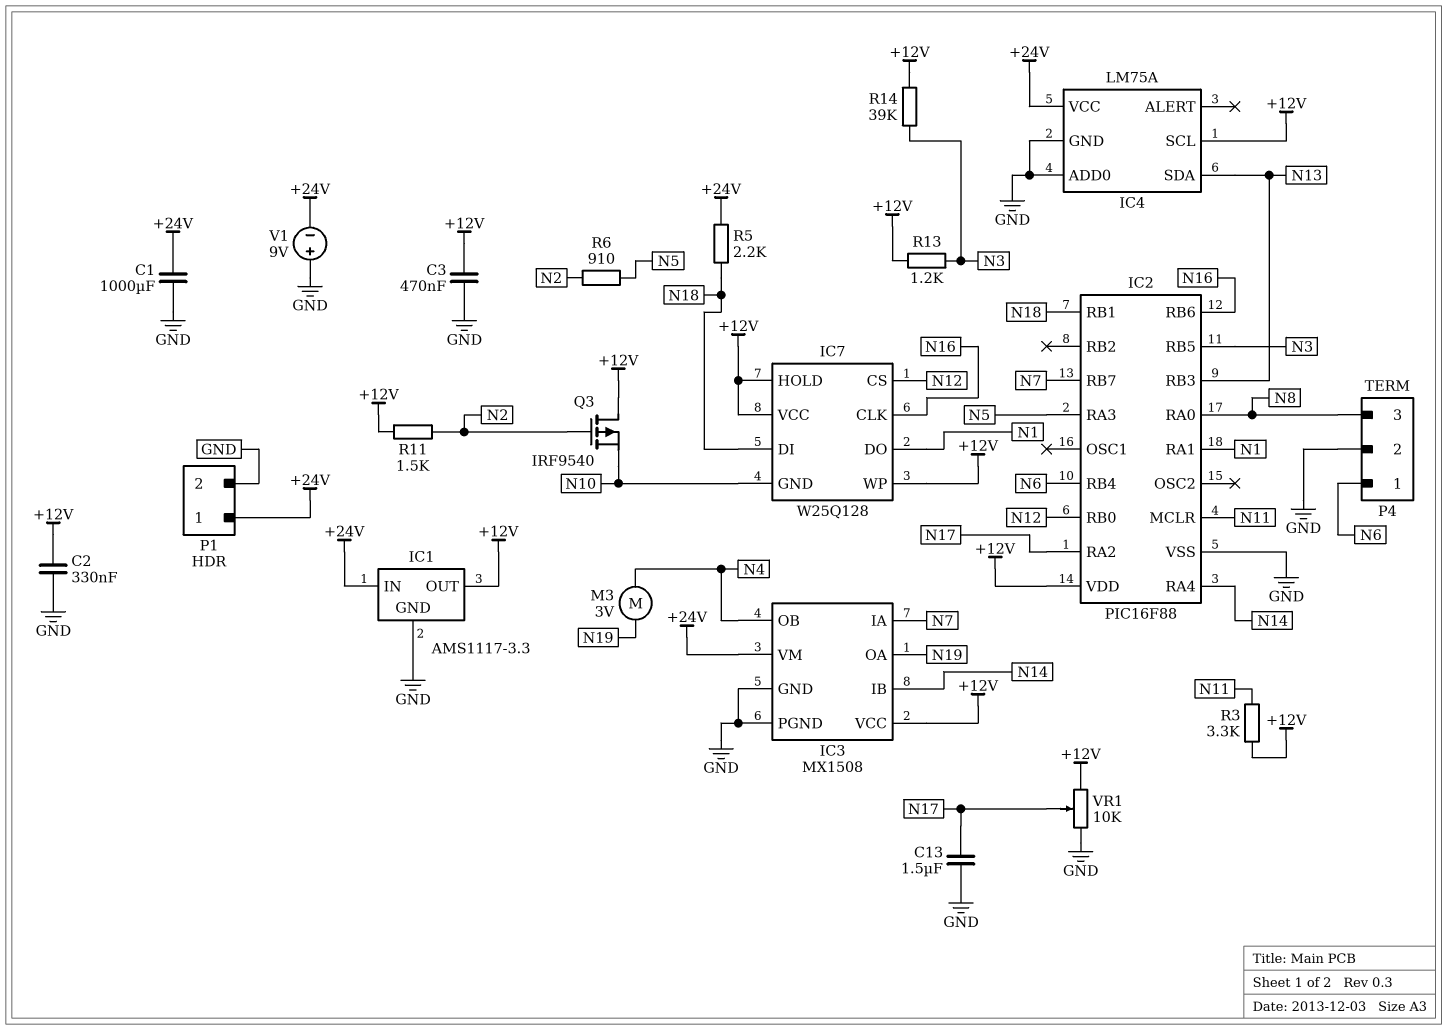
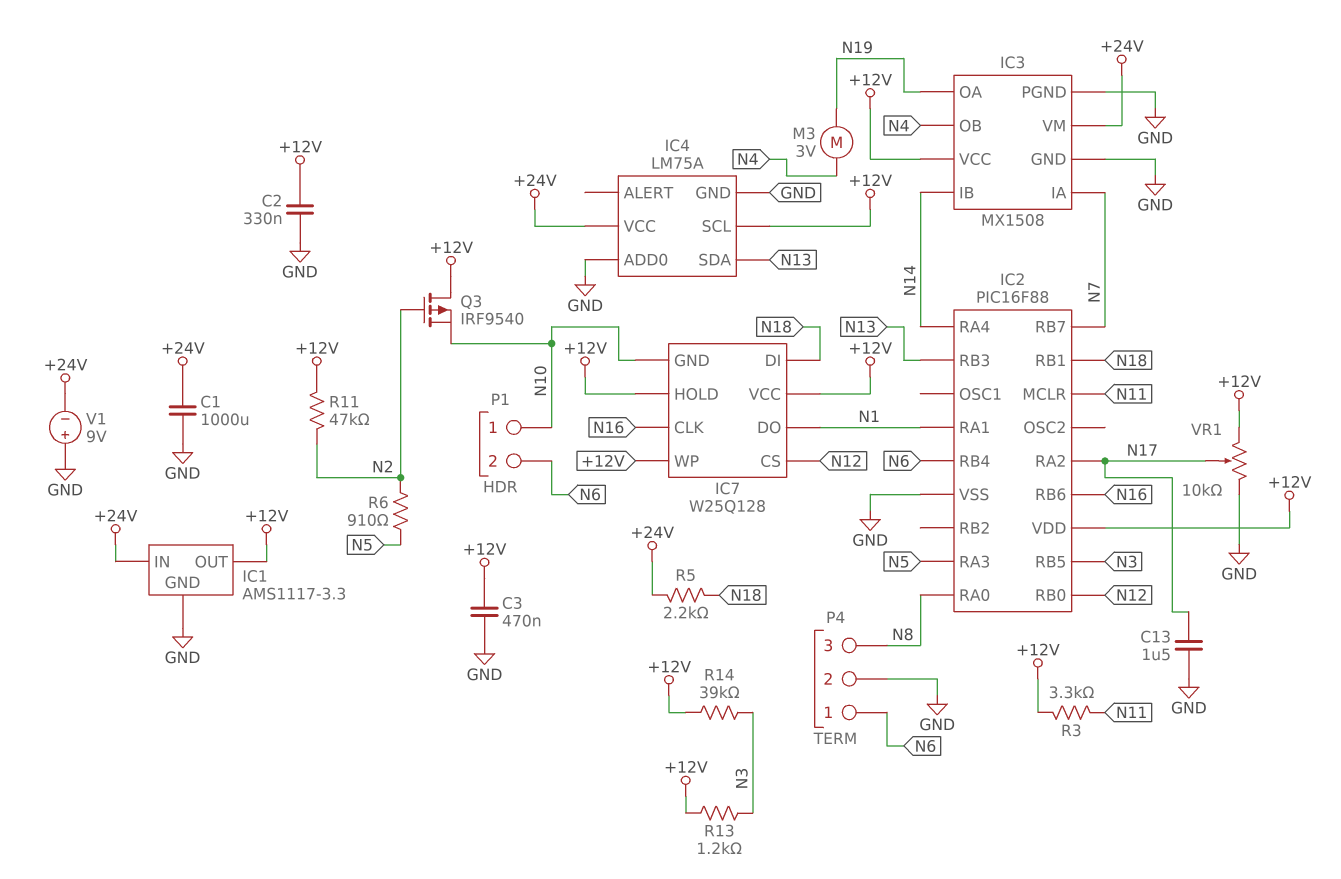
P1 pin 1: +24V -> N10
P1 pin 2: GND -> N6
R11: 1.5k (+12V, N2) -> 47k (+12V, N2)

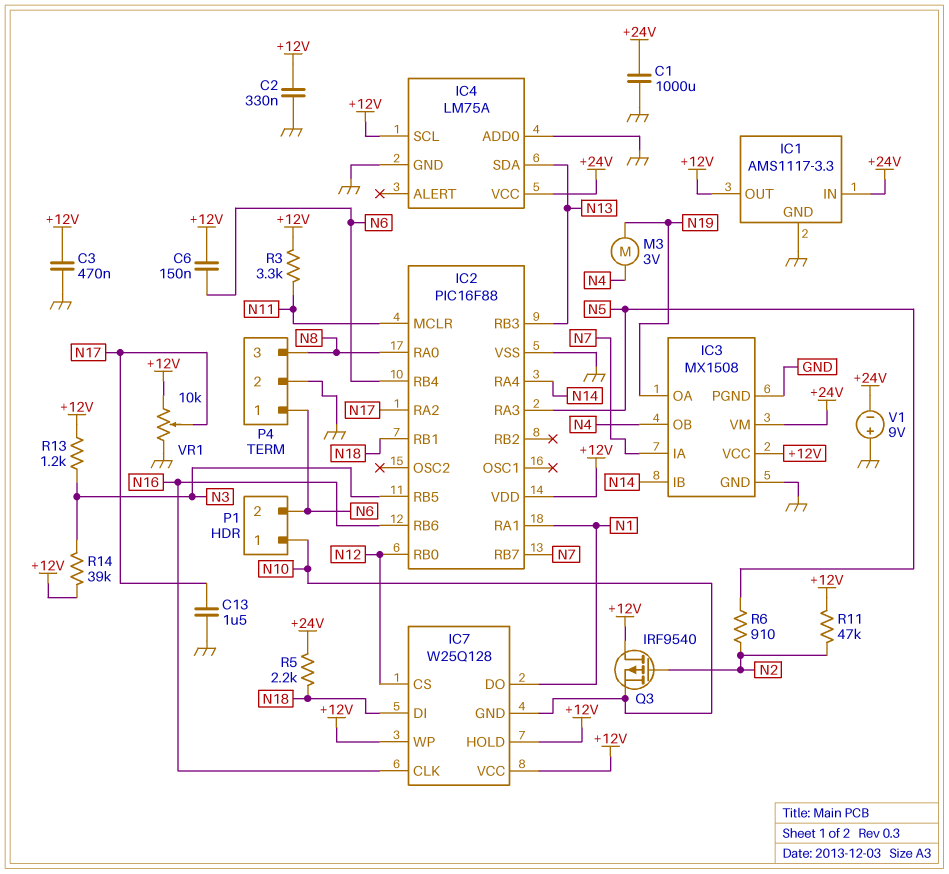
C6: none -> 150nF (+12V, N6)

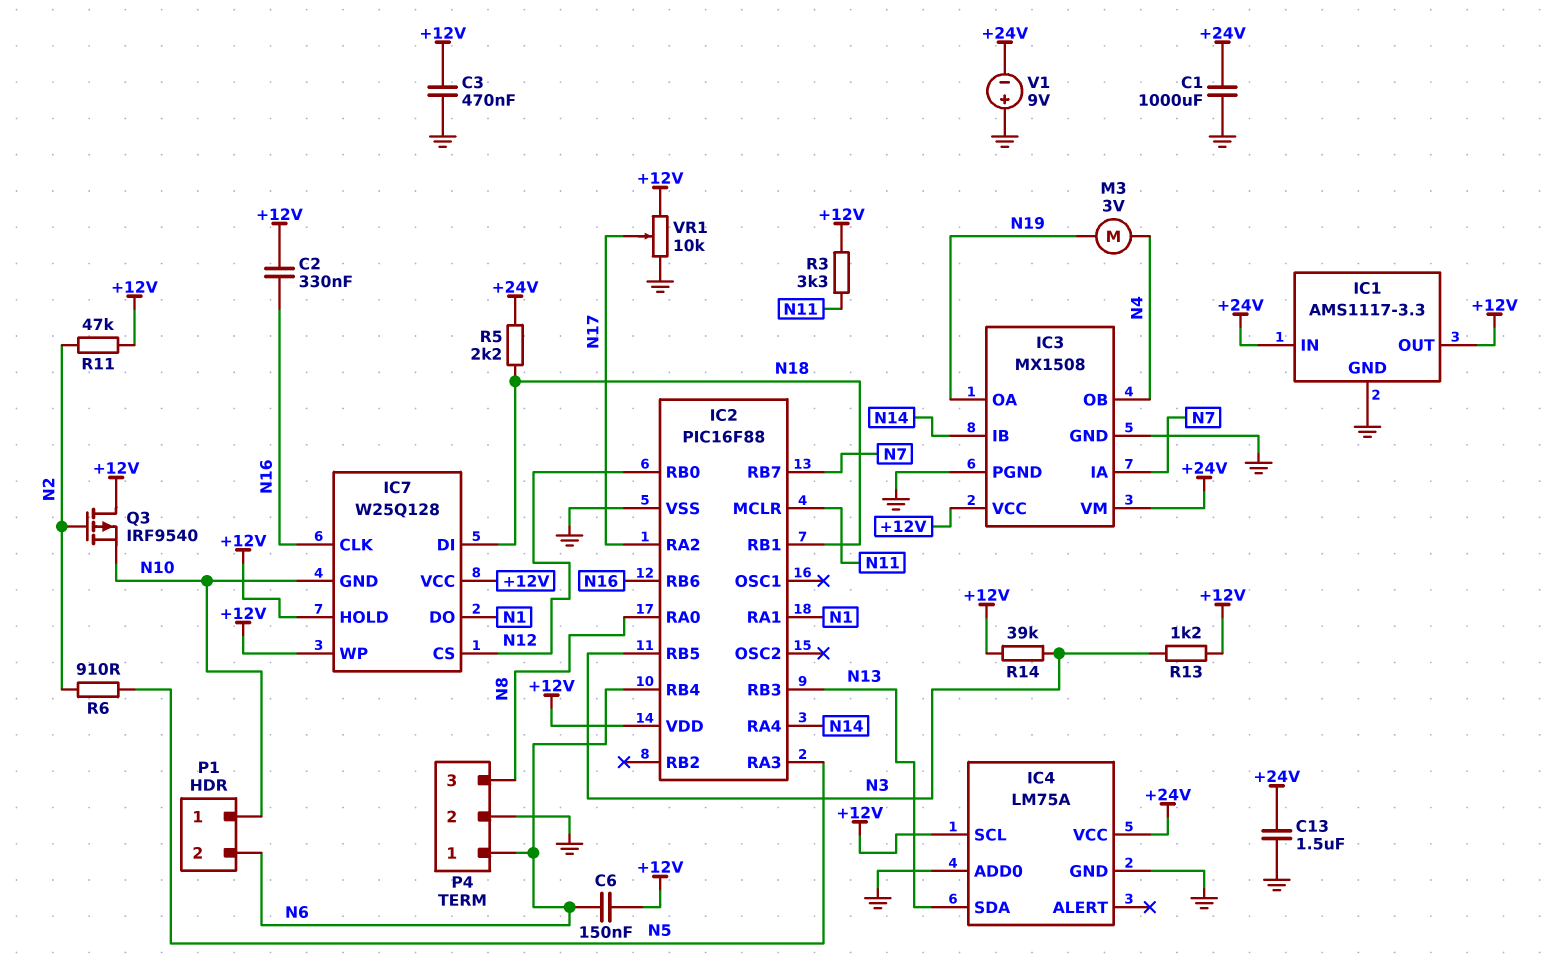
C2: 330nF (+12V, GND) -> 330nF (+12V, N16)
C13: 1.5uF (GND, N17) -> 1.5uF (+24V, GND)

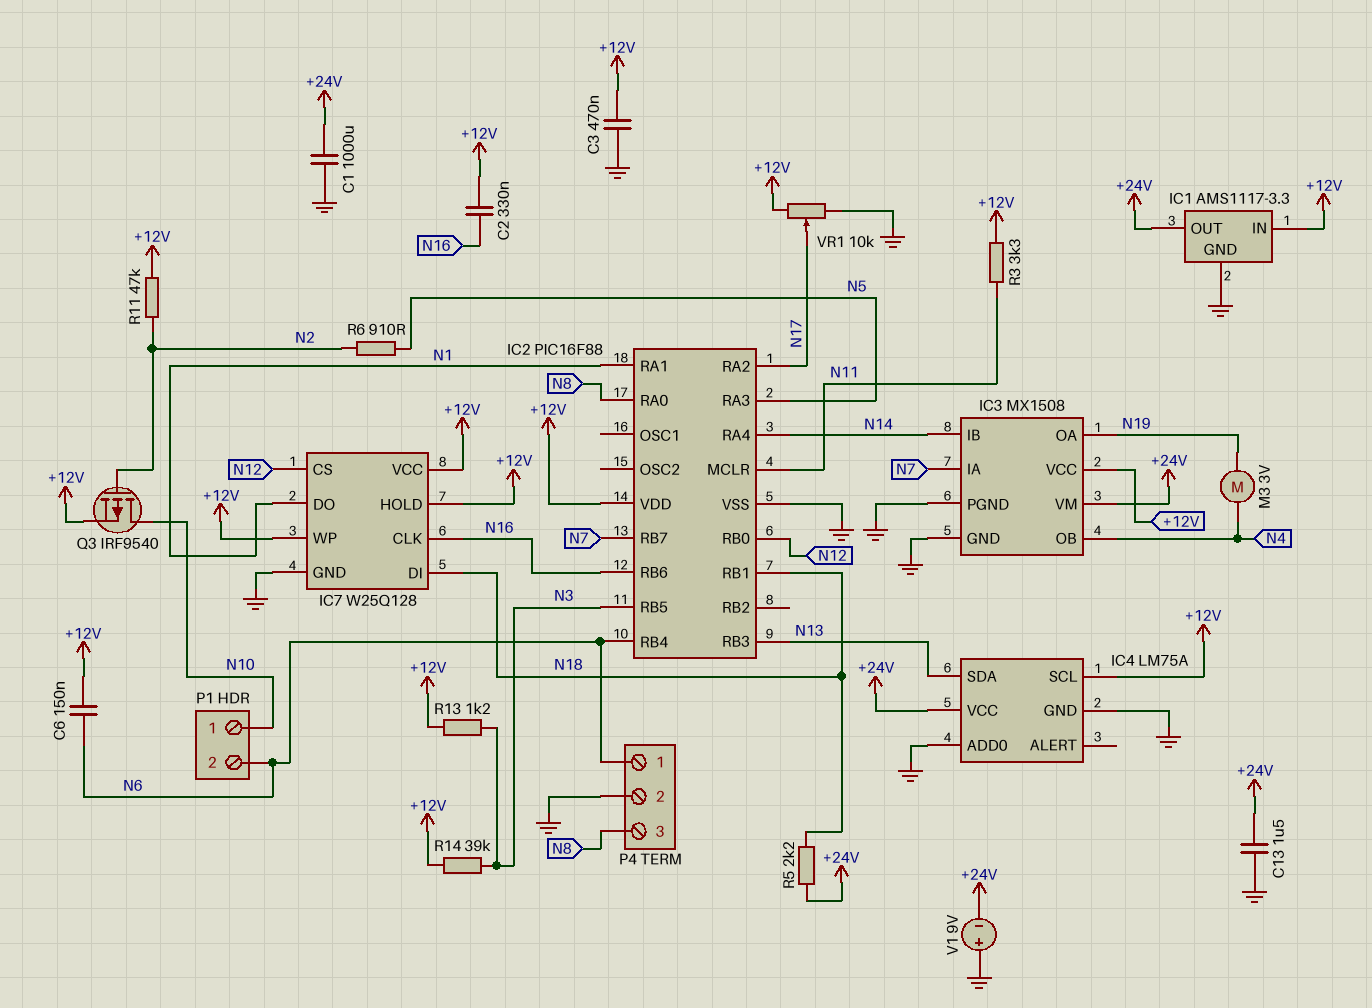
IC1 pin IN: +24V -> +12V
IC1 pin OUT: +12V -> +24V
IC7 pin GND: N10 -> GND
Q3: PMOS IRF9540 (G N2, D +12V, S N10) -> PMOS IRF9540 (G N2, D N10, S +12V)

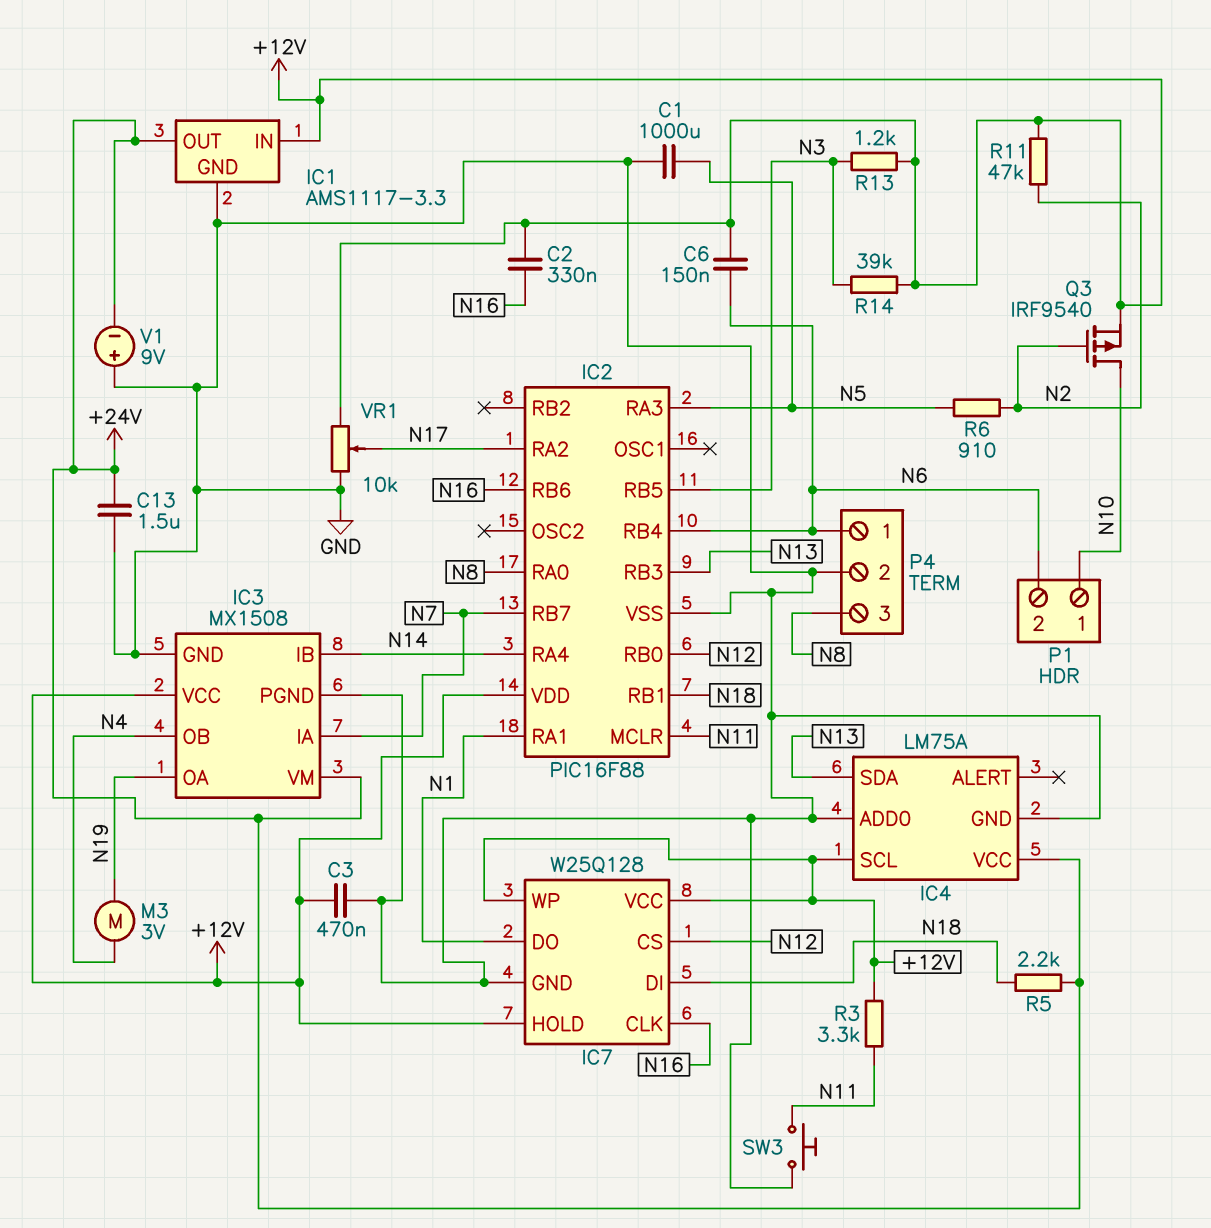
C1: 1000uF (+24V, GND) -> 1000uF (GND, N5)
SW3: none -> button (GND, N11)

